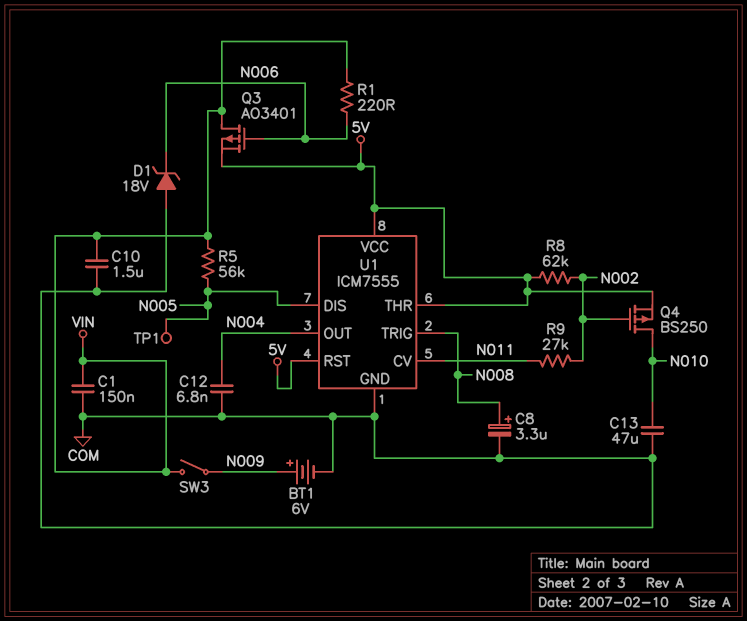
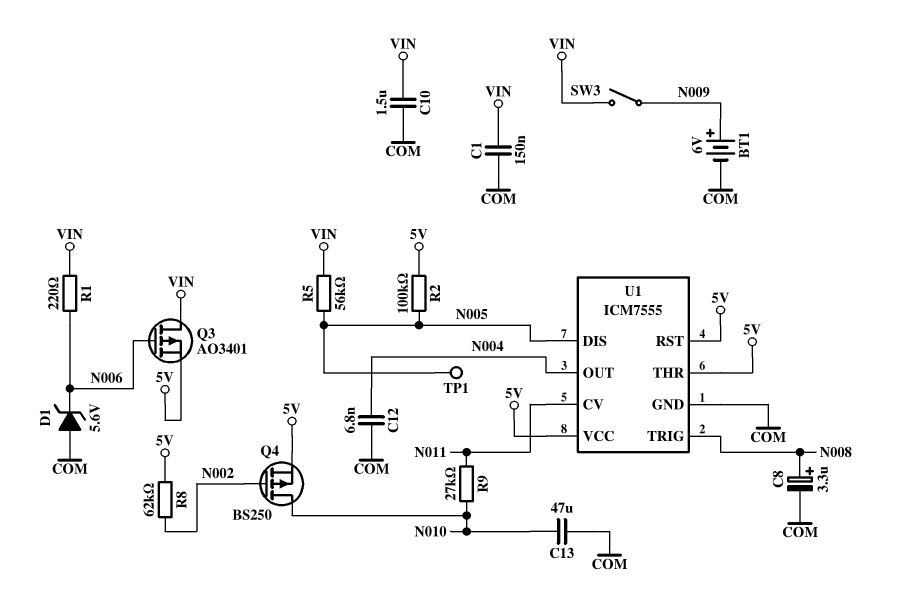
D1: zener 18V (A COM, K N006) -> zener 5.6V (A COM, K N006)
R2: none -> 100k (5V, N005)
R9: 27k (N002, N011) -> 27k (N010, N011)

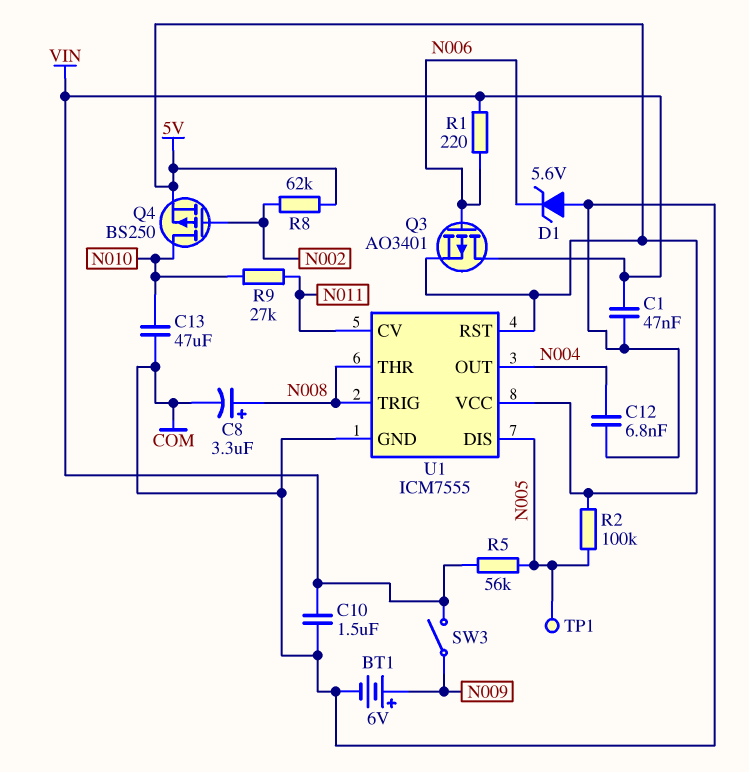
C1: 150nF (COM, VIN) -> 47nF (COM, VIN)
U1 pin THR: 5V -> N008

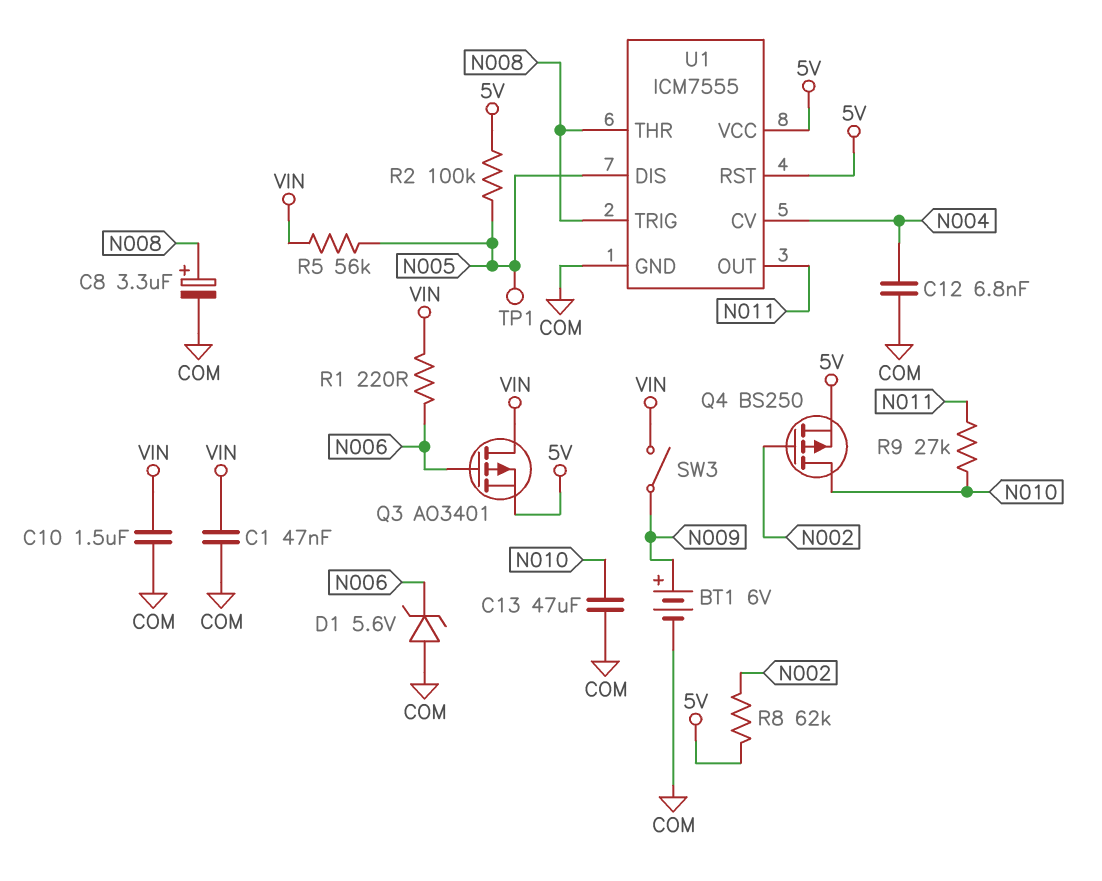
U1 pin CV: N011 -> N004
U1 pin OUT: N004 -> N011

